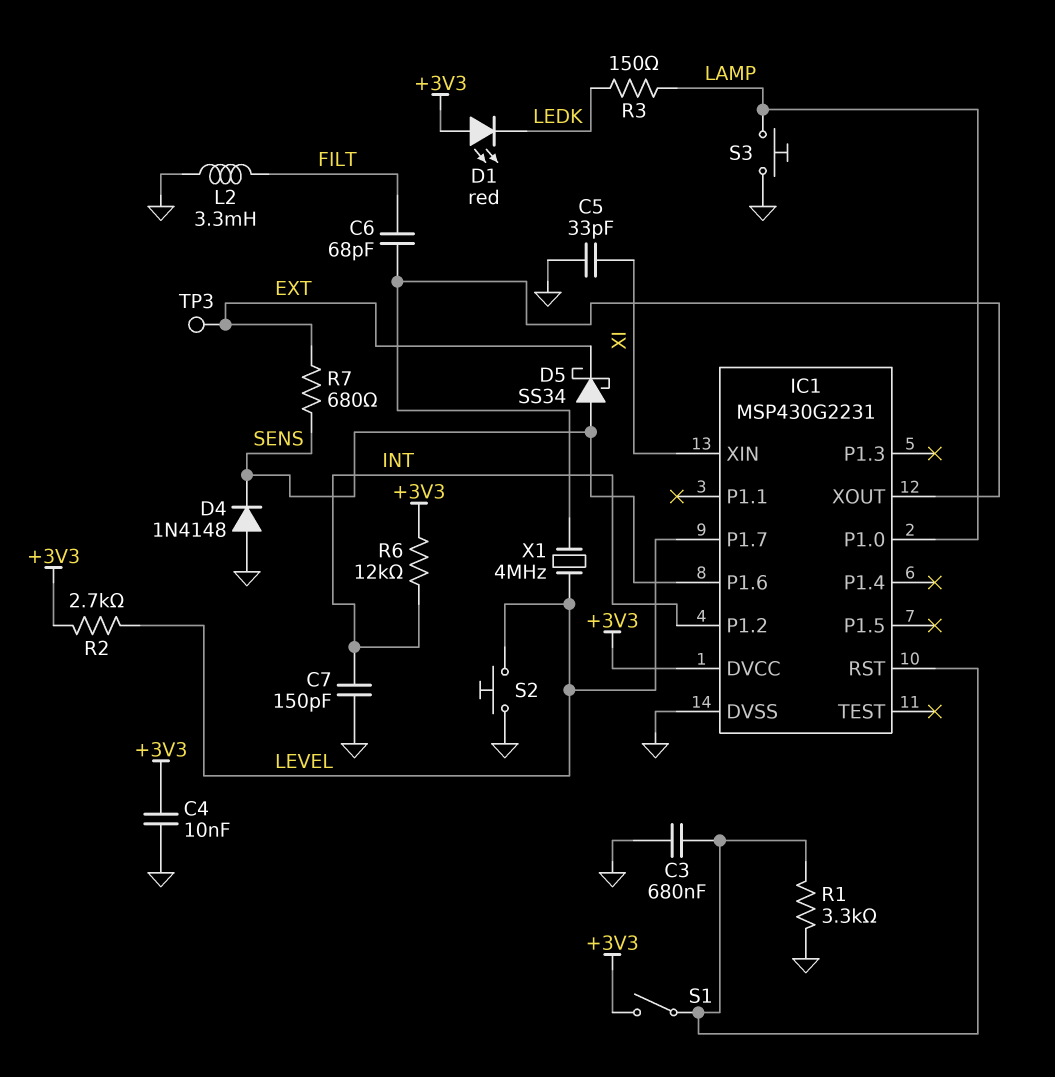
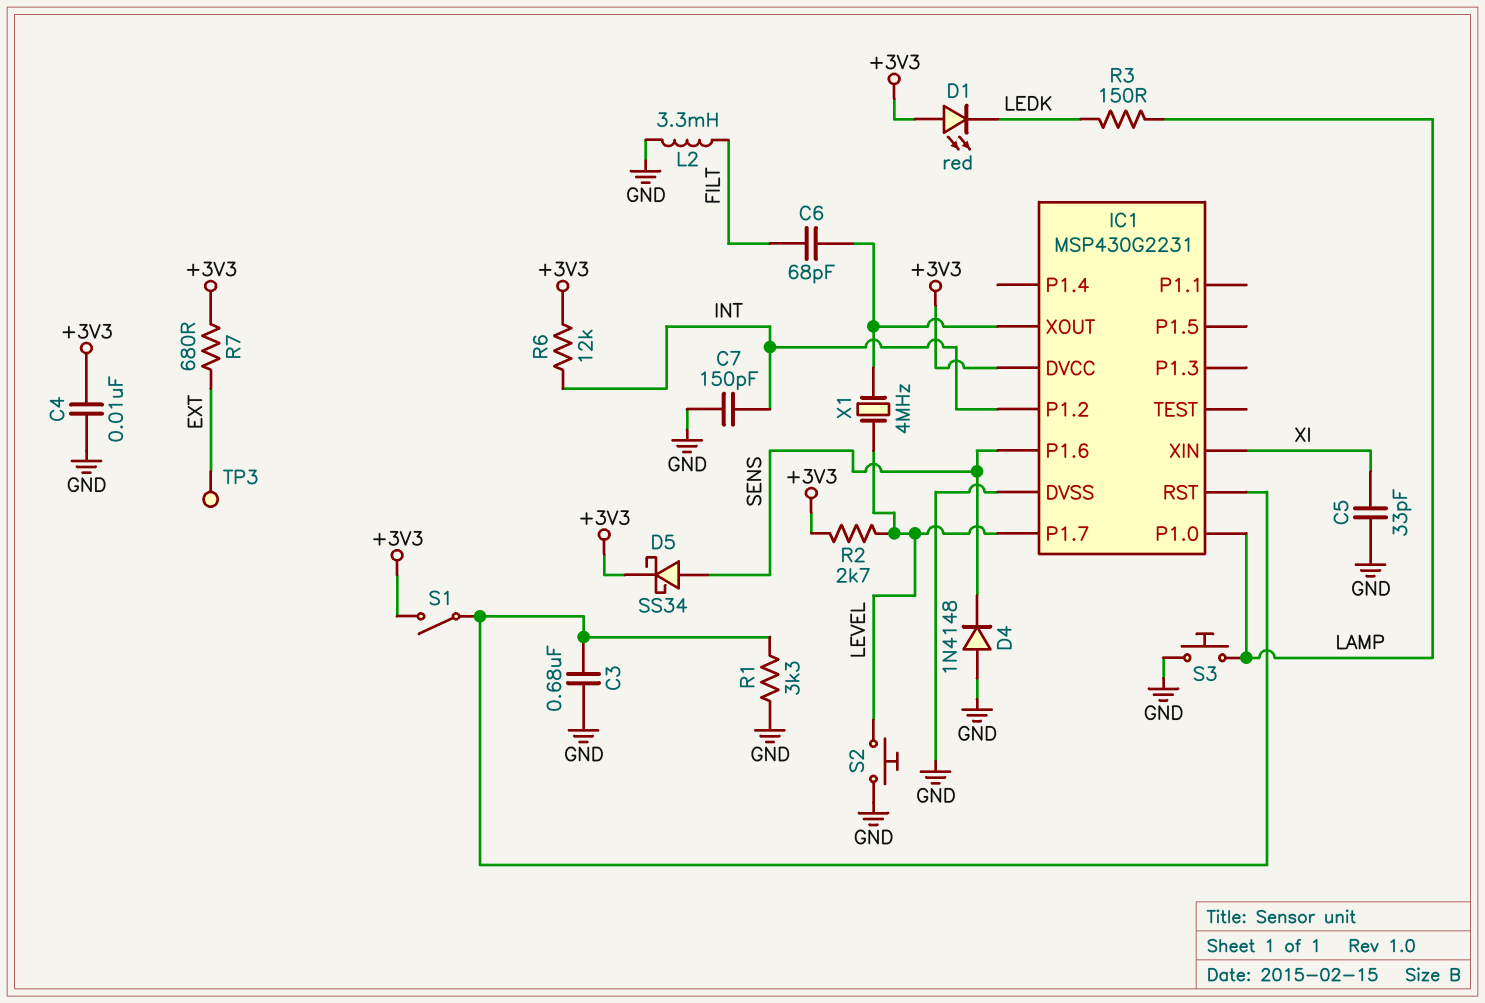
D5: schottky SS34 (A SENS, K EXT) -> schottky SS34 (A SENS, K +3V3)
R7: 680 (EXT, SENS) -> 680 (+3V3, EXT)

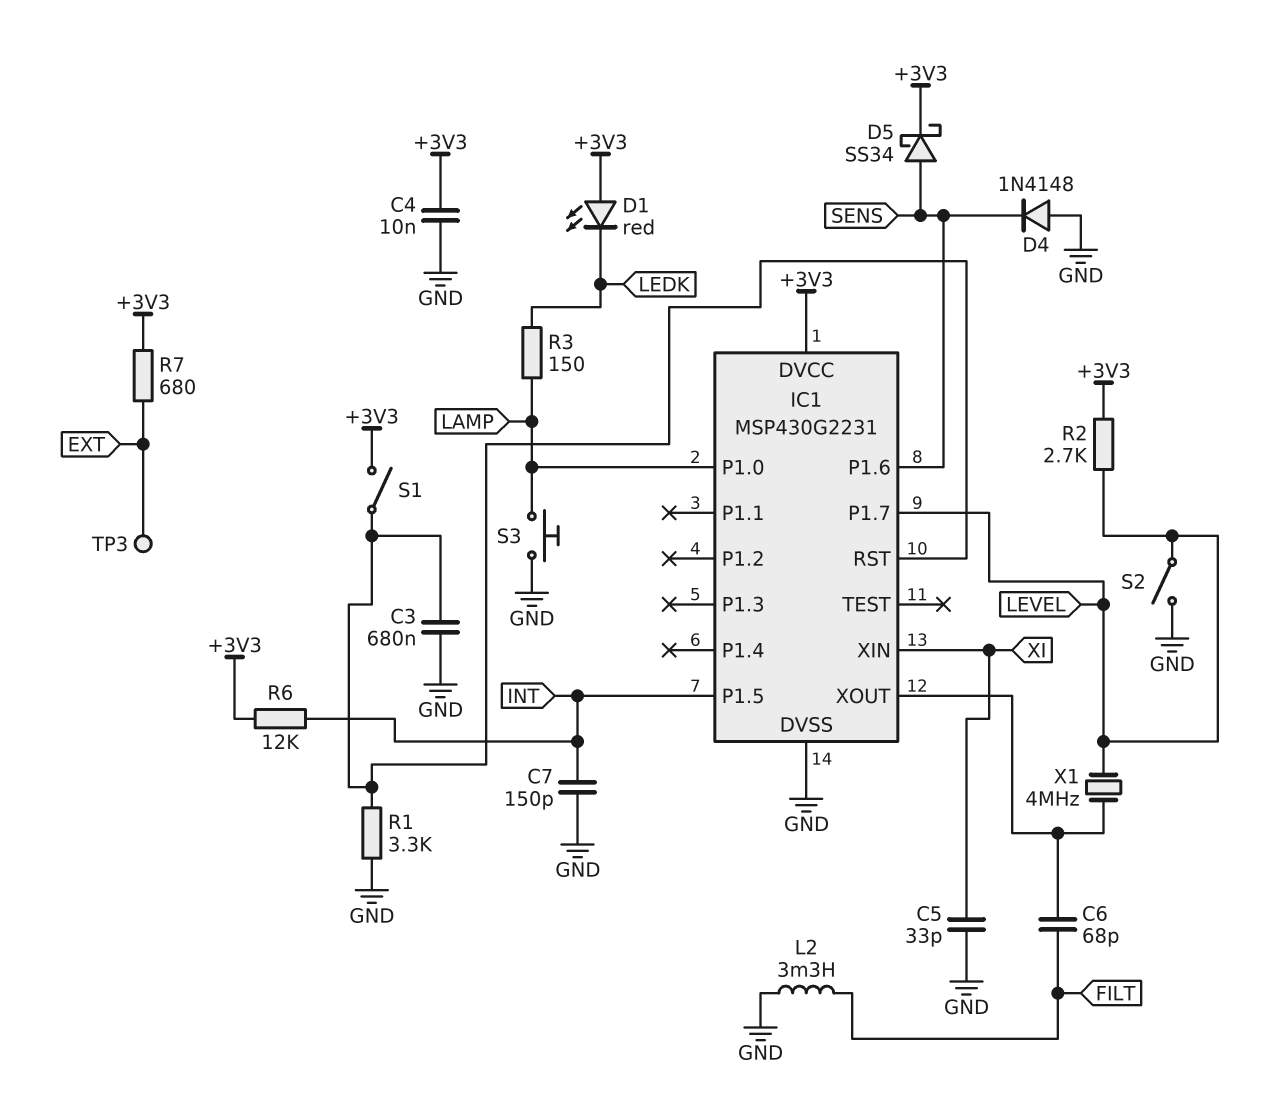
IC1 pin P1.2: INT -> none
IC1 pin P1.5: none -> INT
S2: button (GND, LEVEL) -> switch (GND, LEVEL)

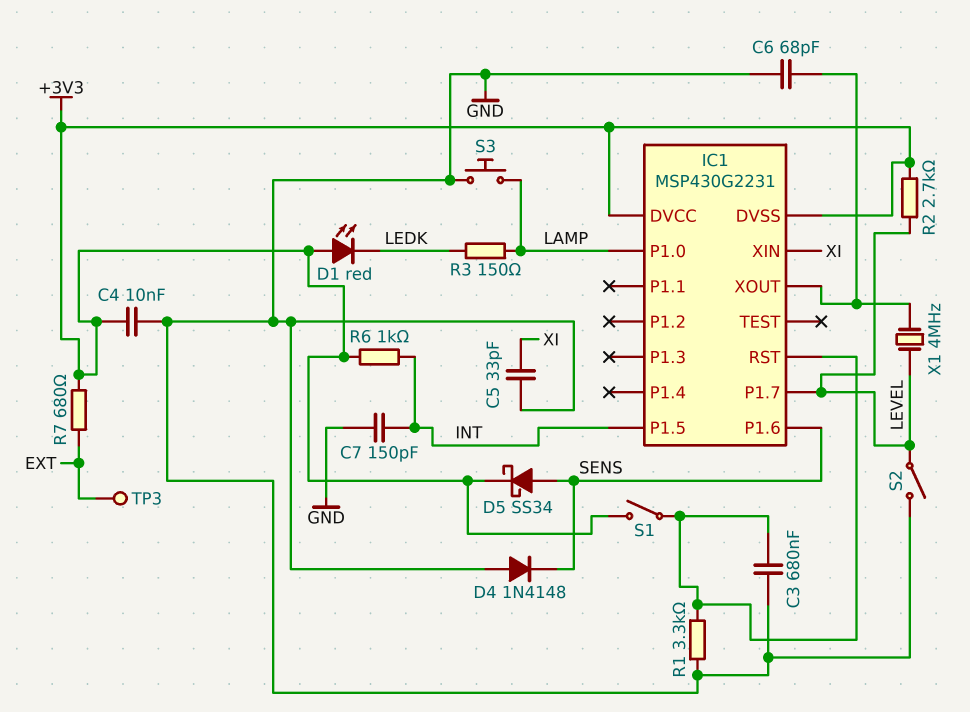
C6: 68pF (FILT, IC1/XOUT) -> 68pF (GND, IC1/XOUT)
IC1 pin DVSS: GND -> +3V3
L2: 3.3mH (FILT, GND) -> none
R6: 12k (+3V3, INT) -> 1k (+3V3, INT)

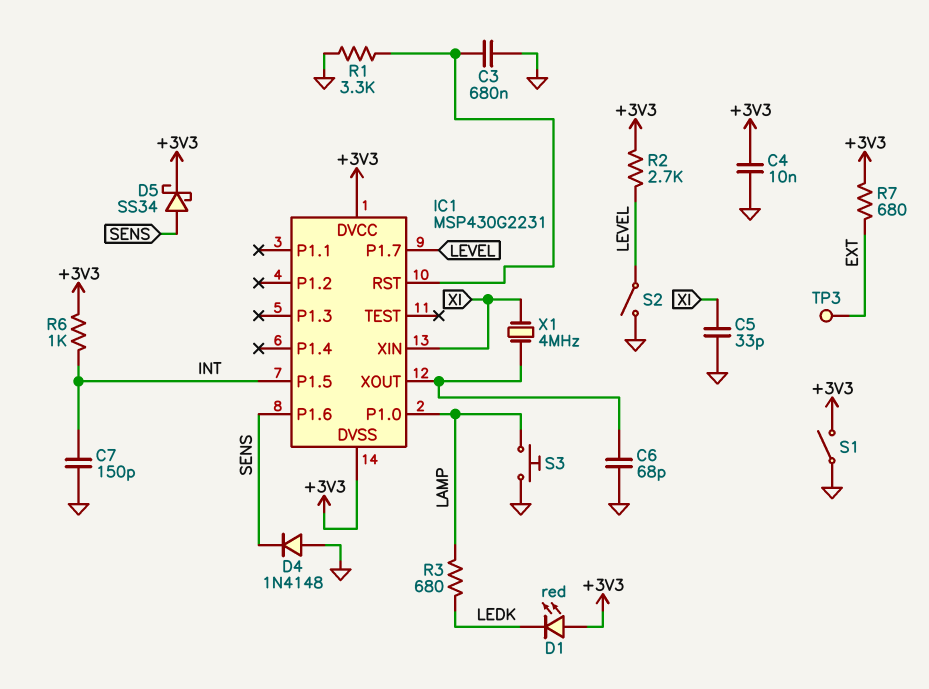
R3: 150 (LAMP, LEDK) -> 680 (LAMP, LEDK)
S1: switch (+3V3, IC1/RST) -> switch (+3V3, GND)
X1: 4MHz (IC1/XOUT, LEVEL) -> 4MHz (IC1/XOUT, XI)

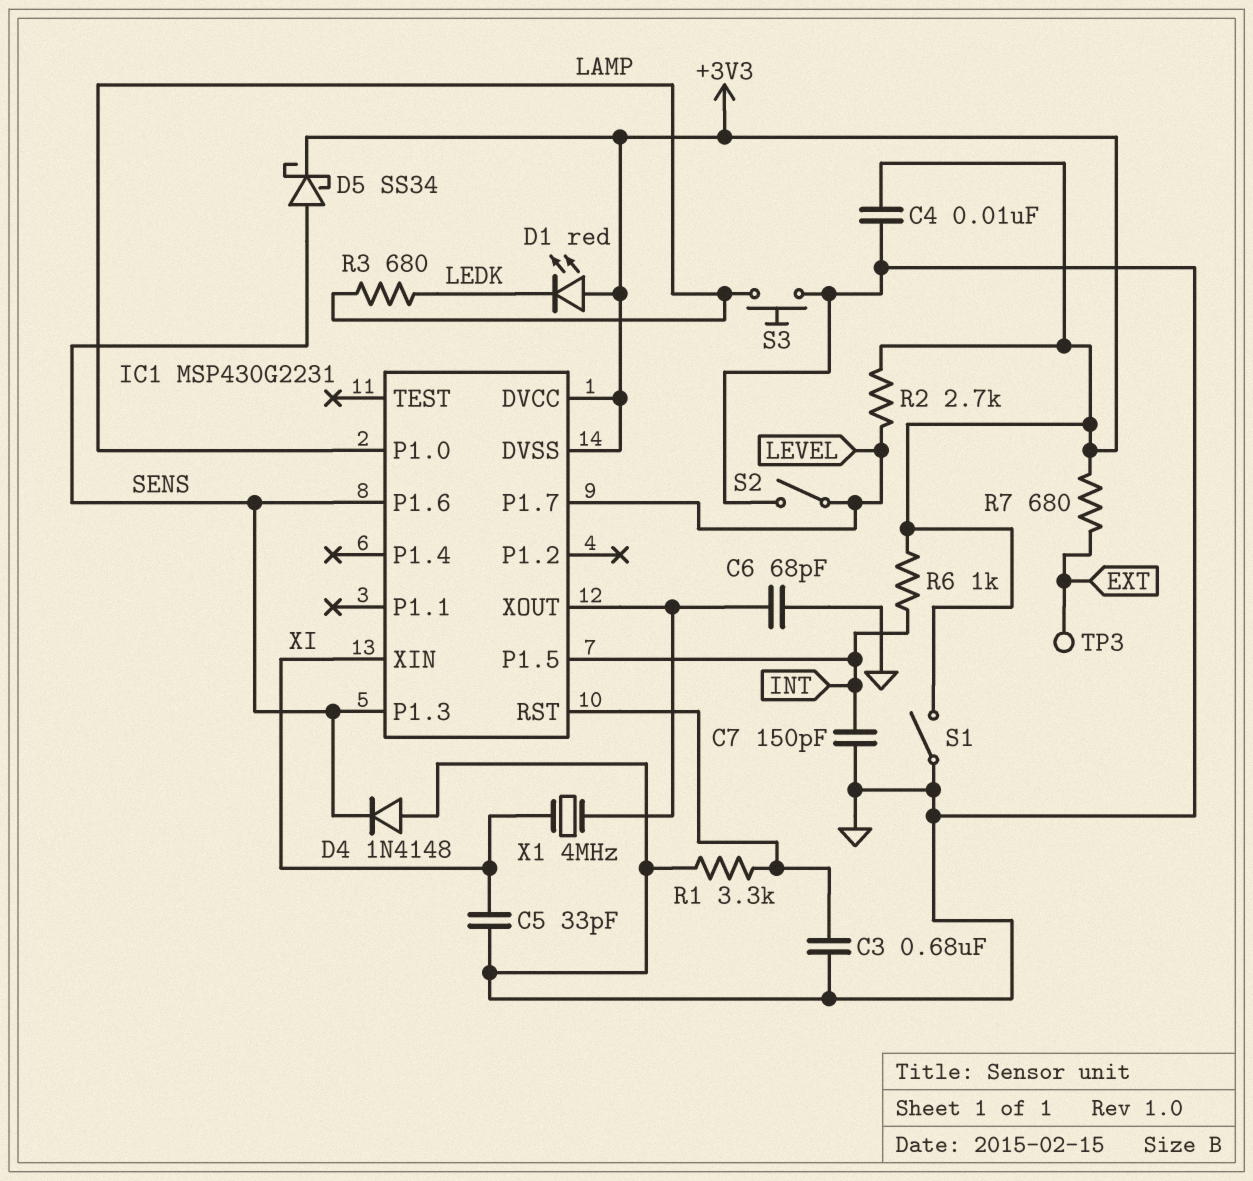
IC1 pin P1.3: none -> SENS

